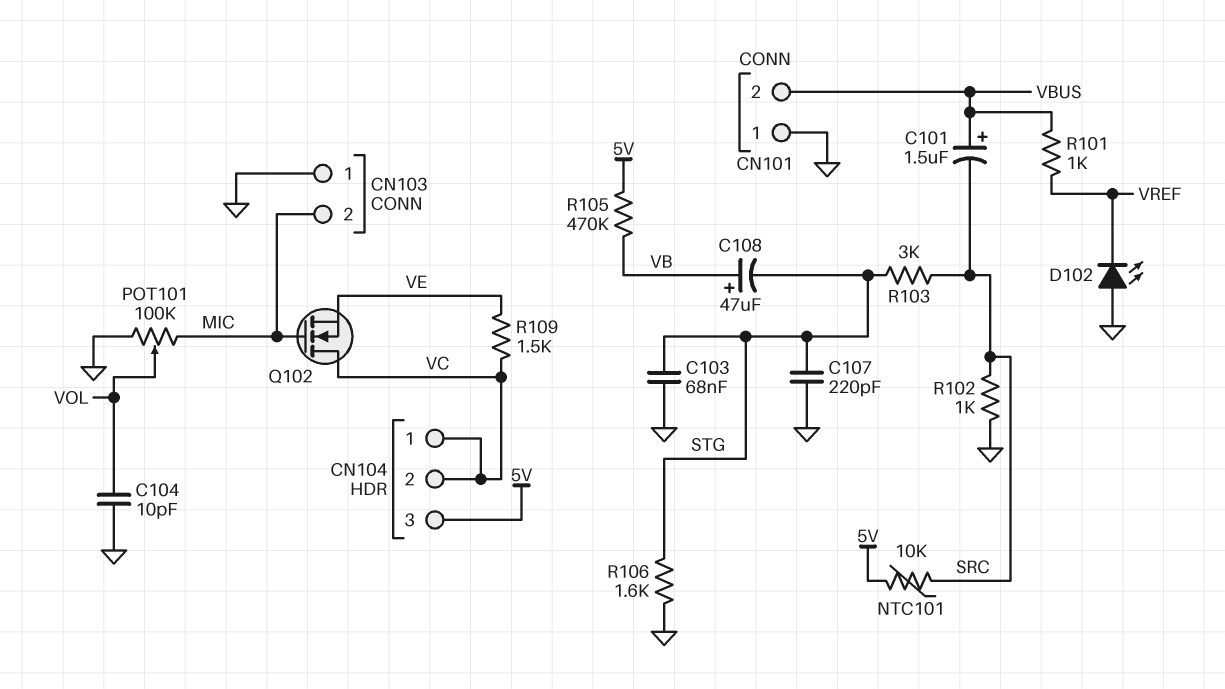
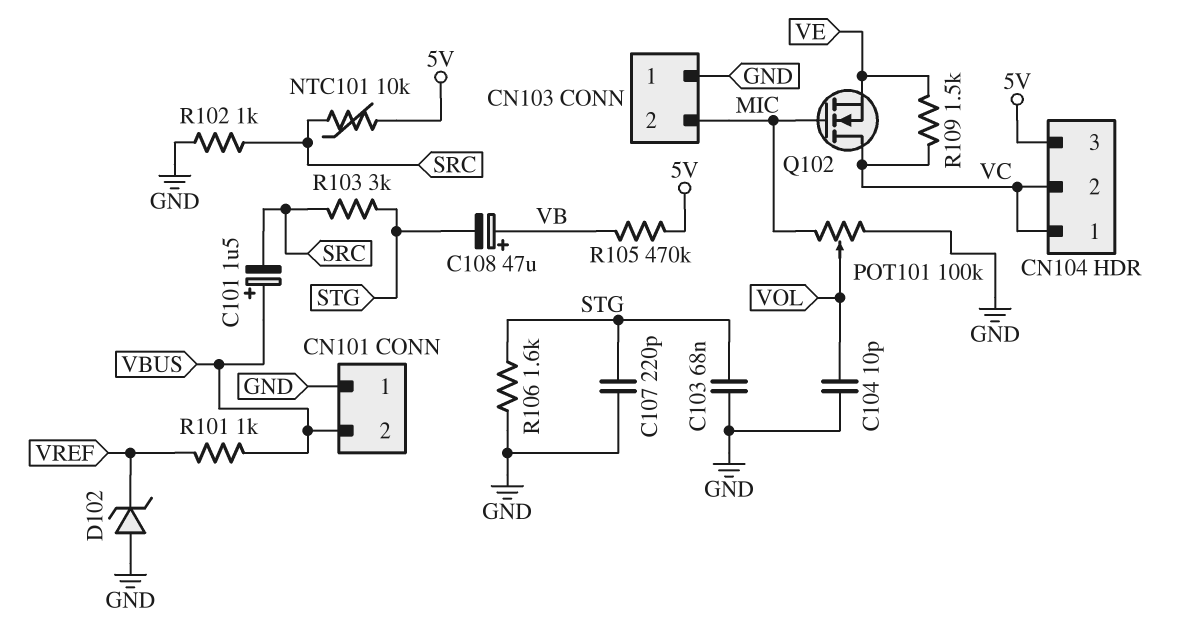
D102: LED (A GND, K VREF) -> zener (A GND, K VREF)

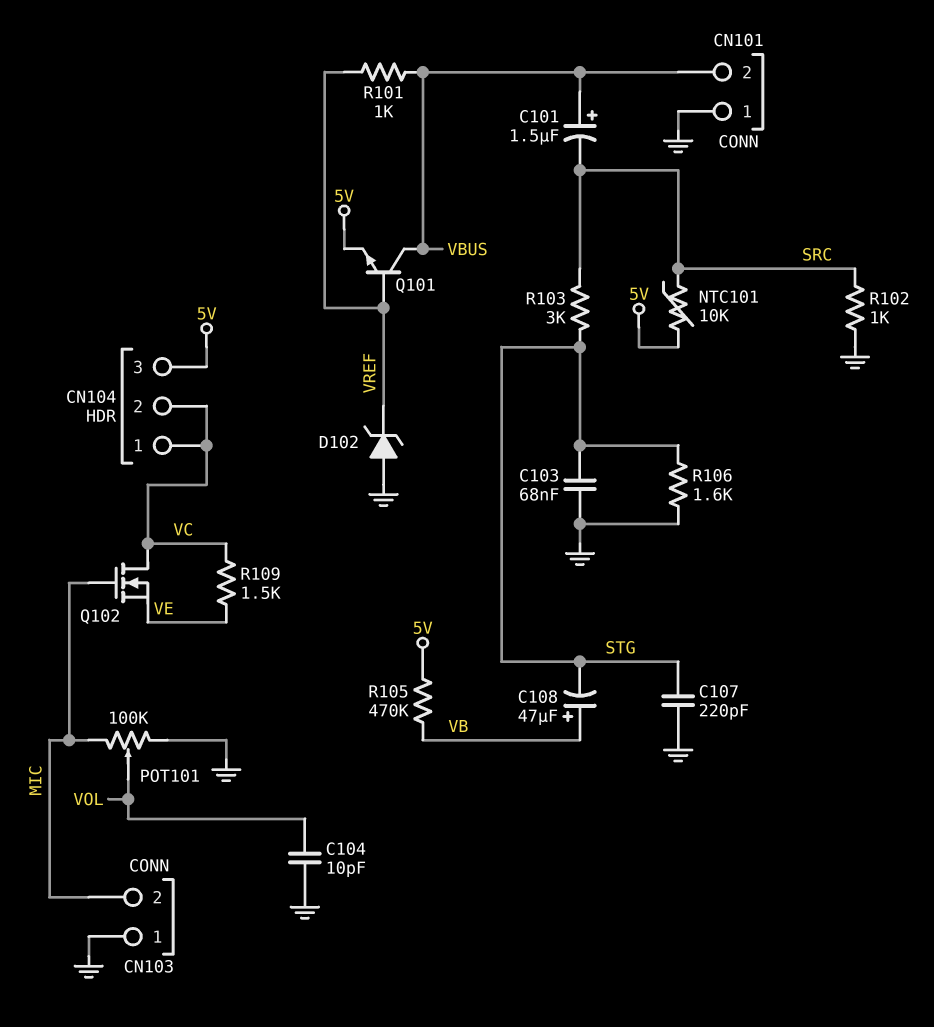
Q101: none -> NPN (B VREF, C VBUS, E 5V)

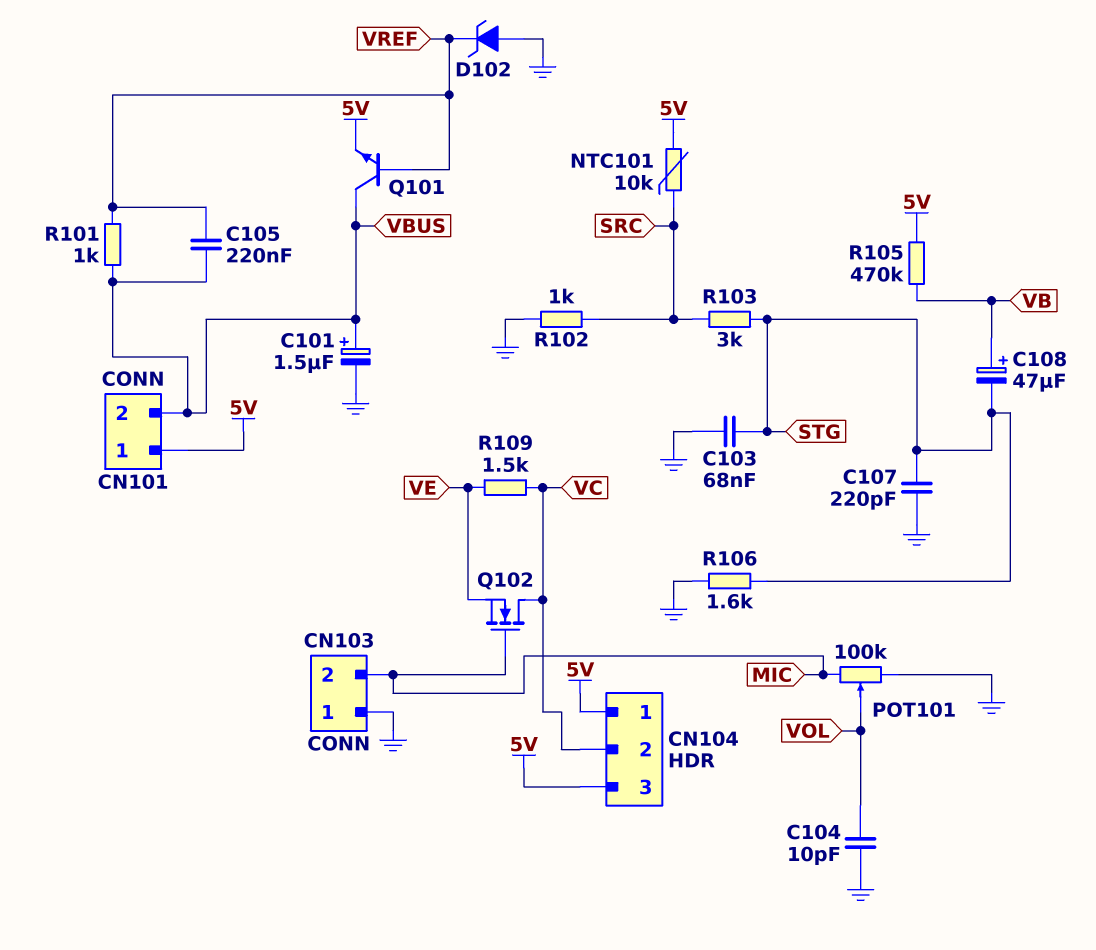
C101: 1.5uF (plus VBUS, minus SRC) -> 1.5uF (plus VBUS, minus GND)
C105: none -> 220nF (VBUS, VREF)
CN101 pin 1: GND -> 5V
CN104 pin 1: VC -> 5V

